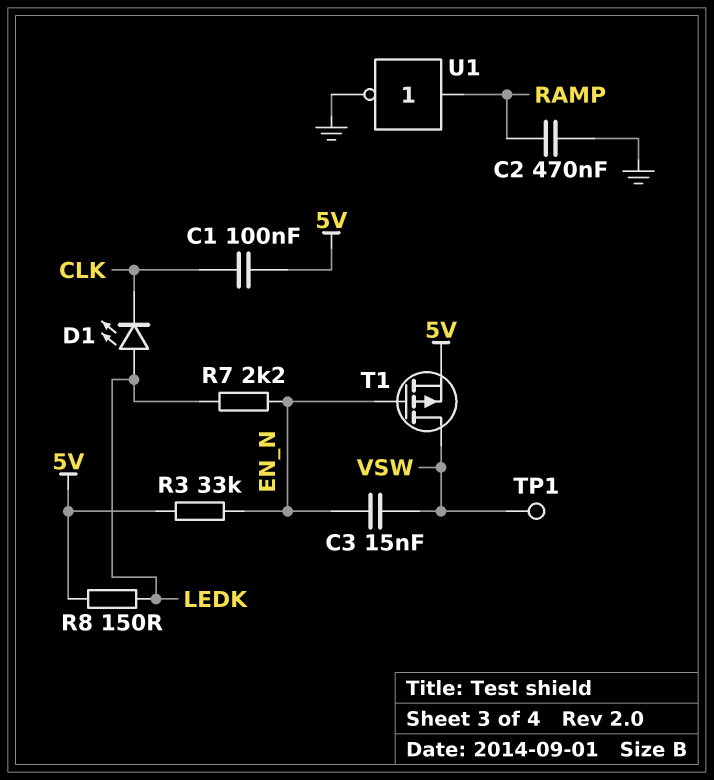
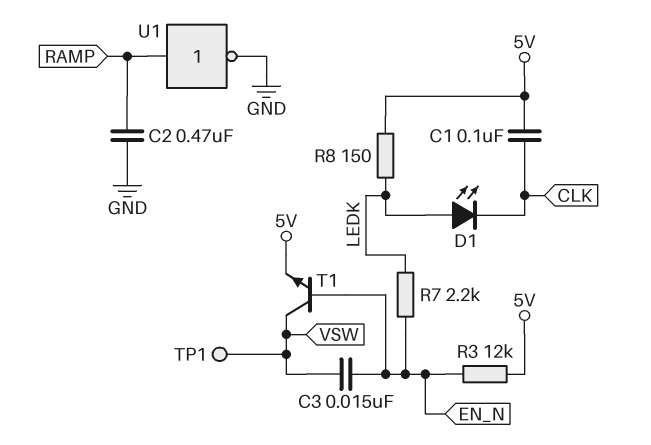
R3: 33k (5V, EN_N) -> 12k (5V, EN_N)
T1: PMOS (G EN_N, D VSW, S 5V) -> NPN (B EN_N, C VSW, E 5V)

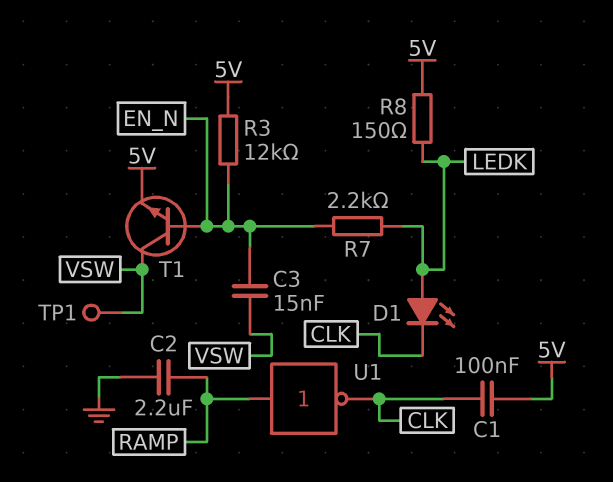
C2: 470nF (GND, RAMP) -> 2.2uF (GND, RAMP)
U1: NOT (in RAMP, out GND) -> NOT (in RAMP, out CLK)

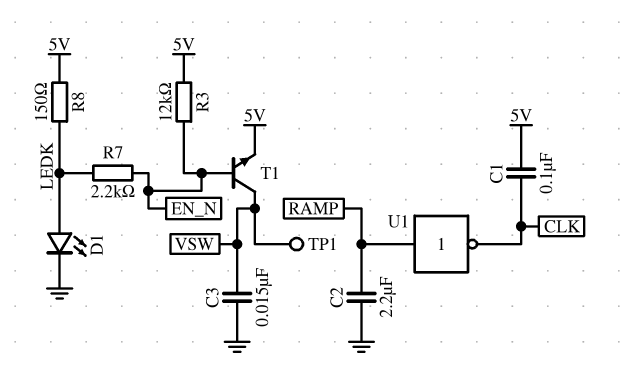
C3: 15nF (EN_N, VSW) -> 15nF (GND, VSW)
D1: LED (A LEDK, K CLK) -> LED (A LEDK, K GND)

